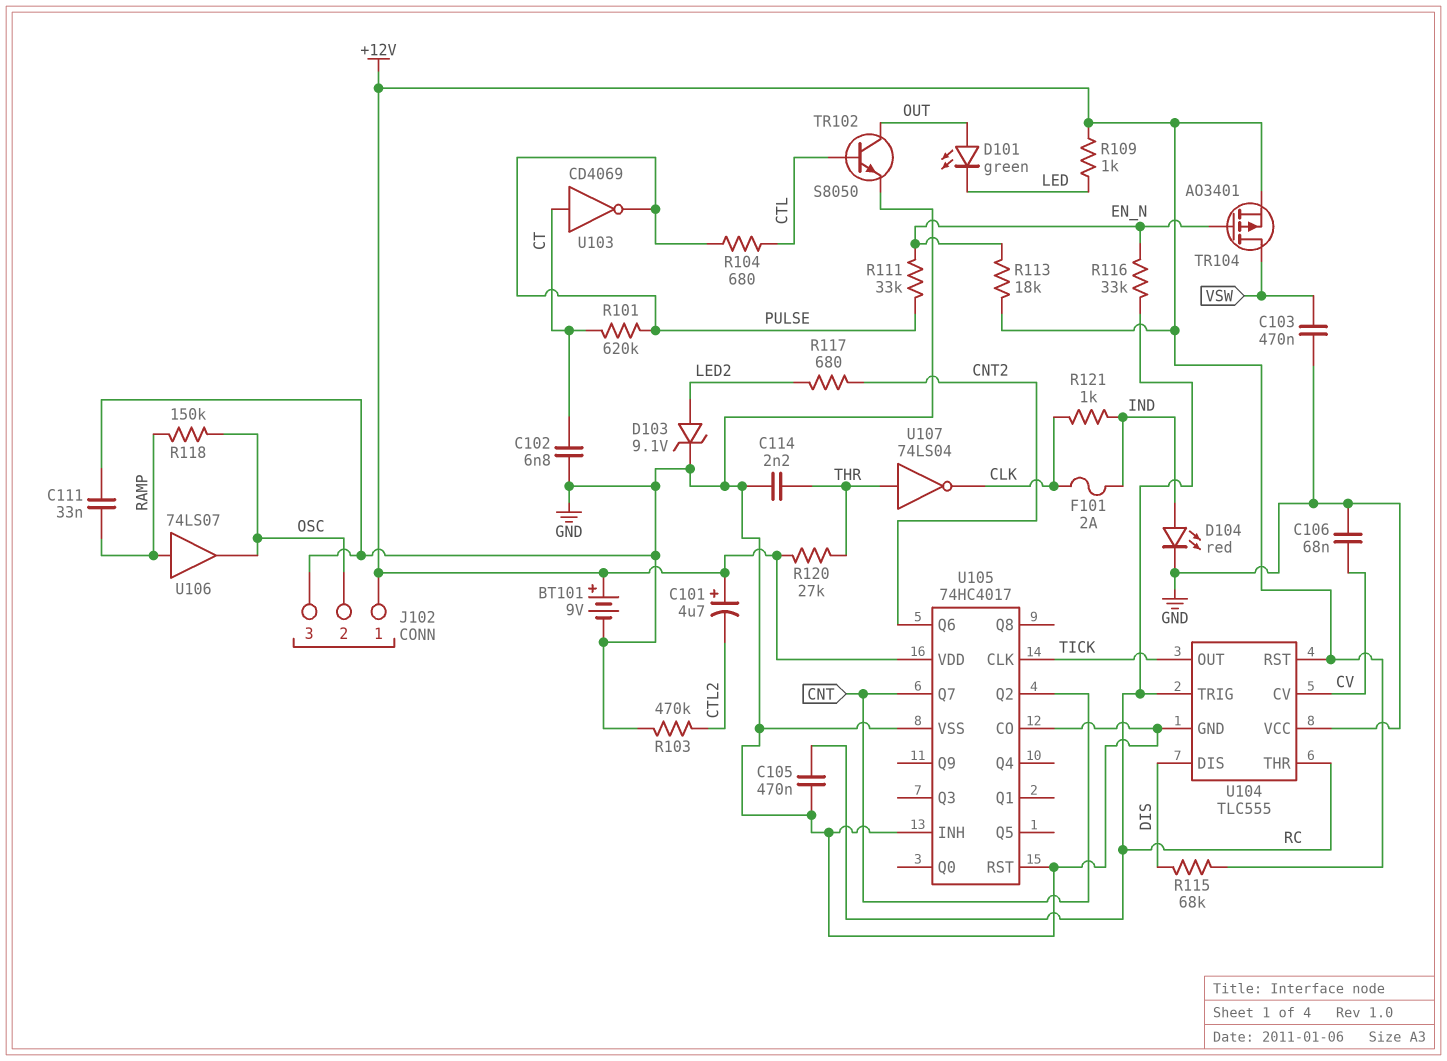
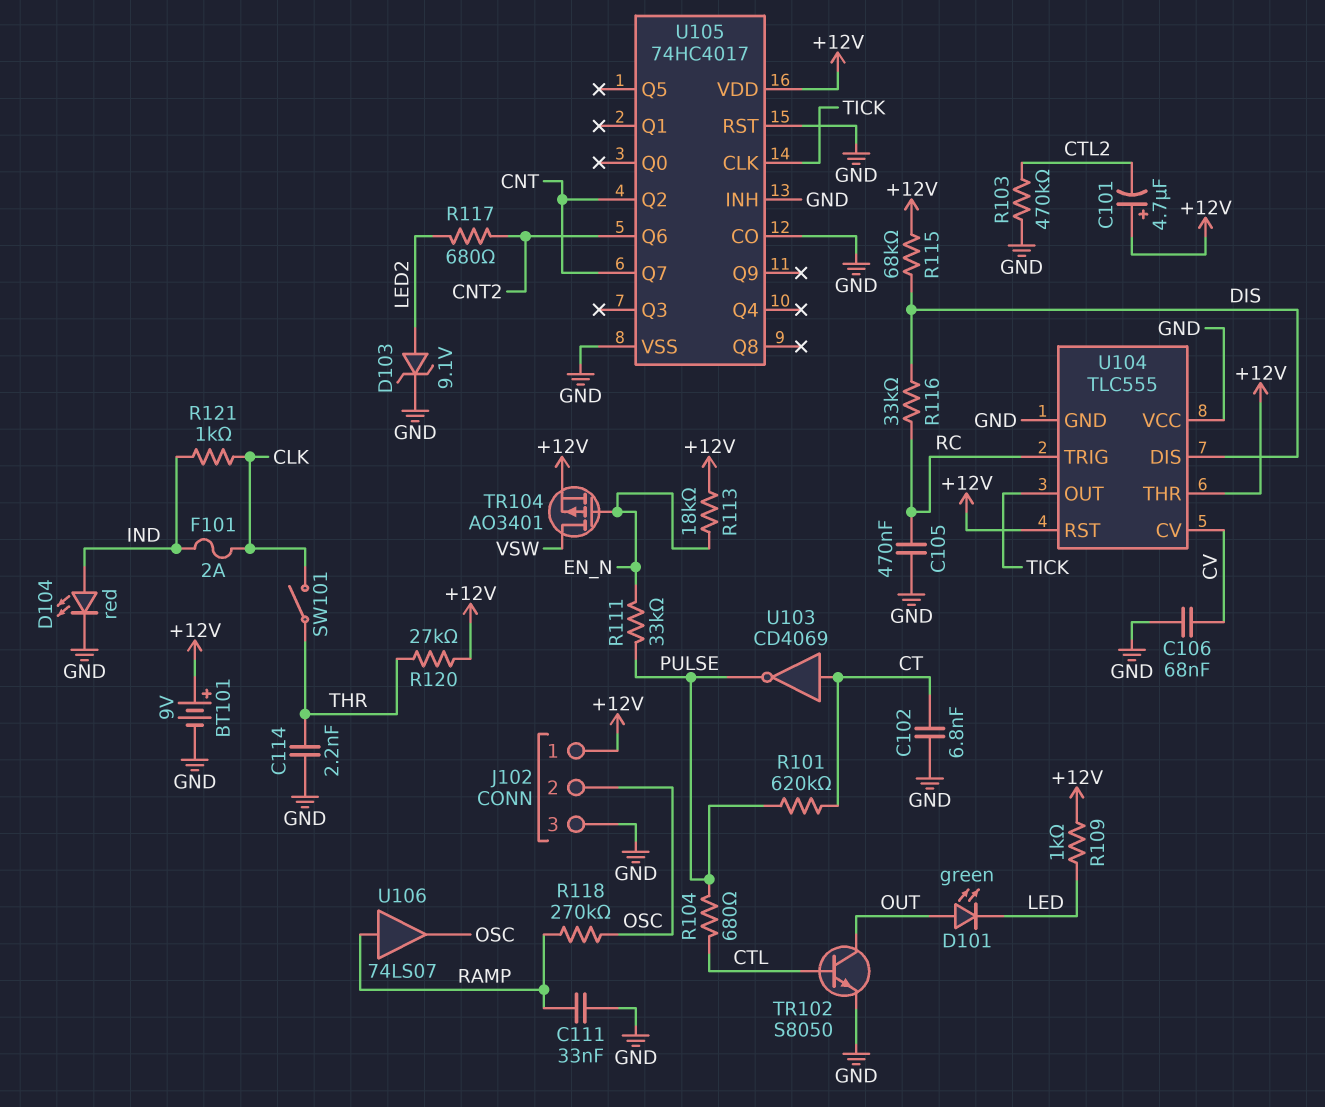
C103: 470nF (GND, VSW) -> none
R116: 33k (EN_N, RC) -> 33k (DIS, RC)
R118: 150k (OSC, RAMP) -> 270k (OSC, RAMP)
SW101: none -> switch (CLK, THR)
U104 pin THR: RC -> +12V
U107: NOT 74LS04 (in THR, out CLK) -> none

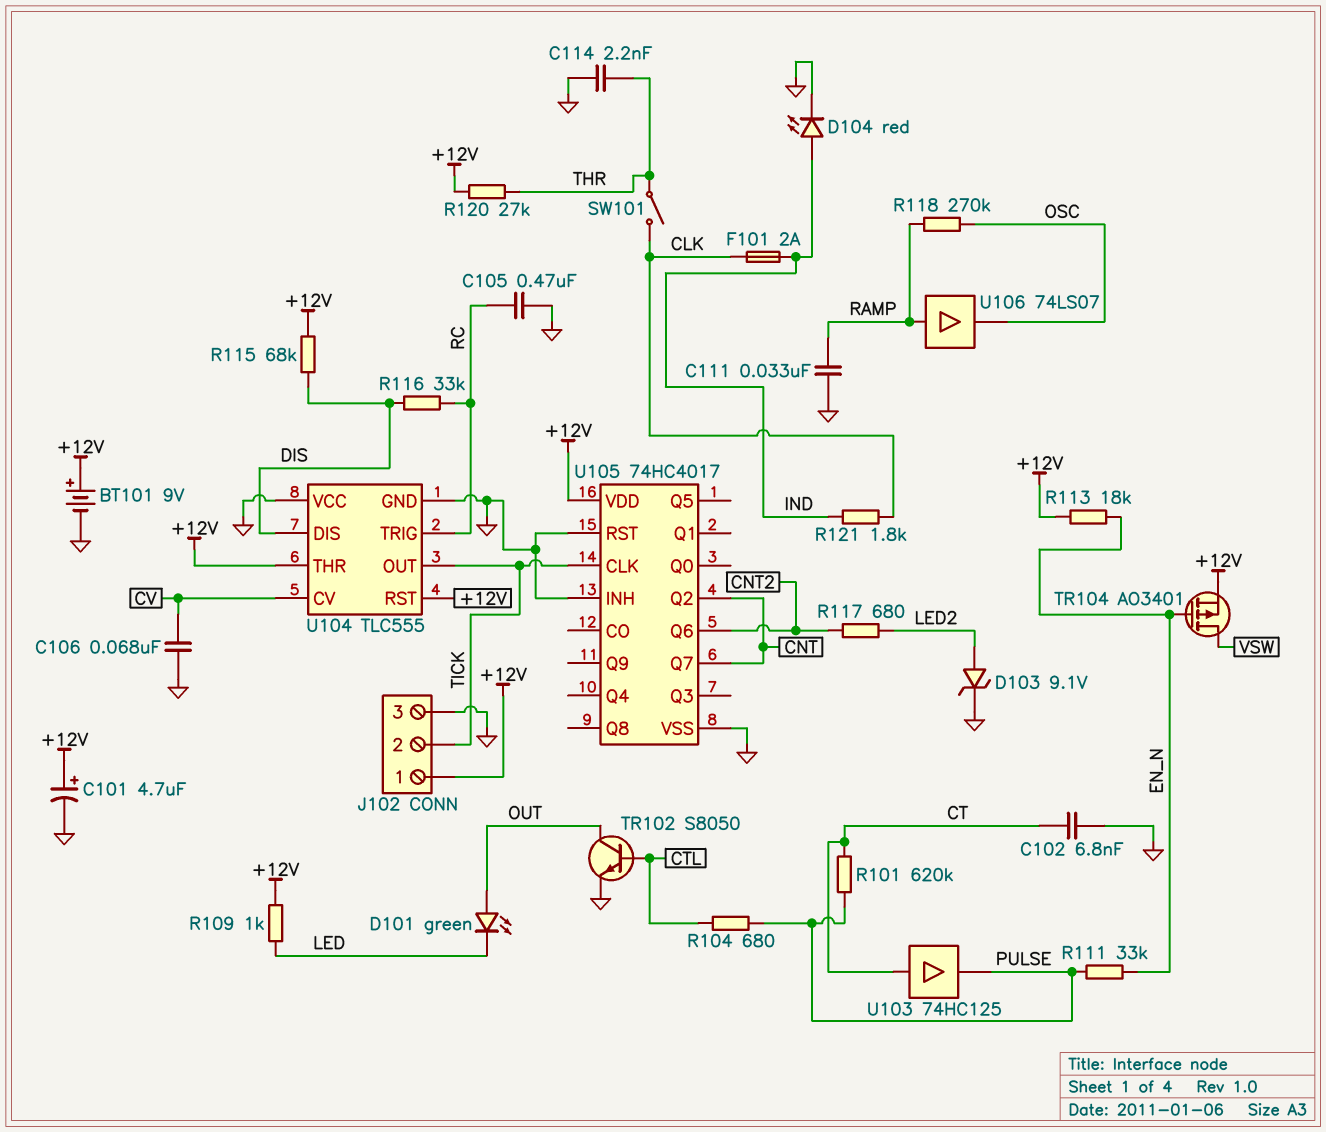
C101: 4.7uF (plus +12V, minus CTL2) -> 4.7uF (plus +12V, minus GND)
J102 pin 2: OSC -> TICK
R103: 470k (CTL2, GND) -> none
R121: 1k (CLK, IND) -> 1.8k (CLK, IND)
U103: NOT CD4069 (in CT, out PULSE) -> buffer 74HC125 (in CT, out PULSE)
U105 pin CO: GND -> none

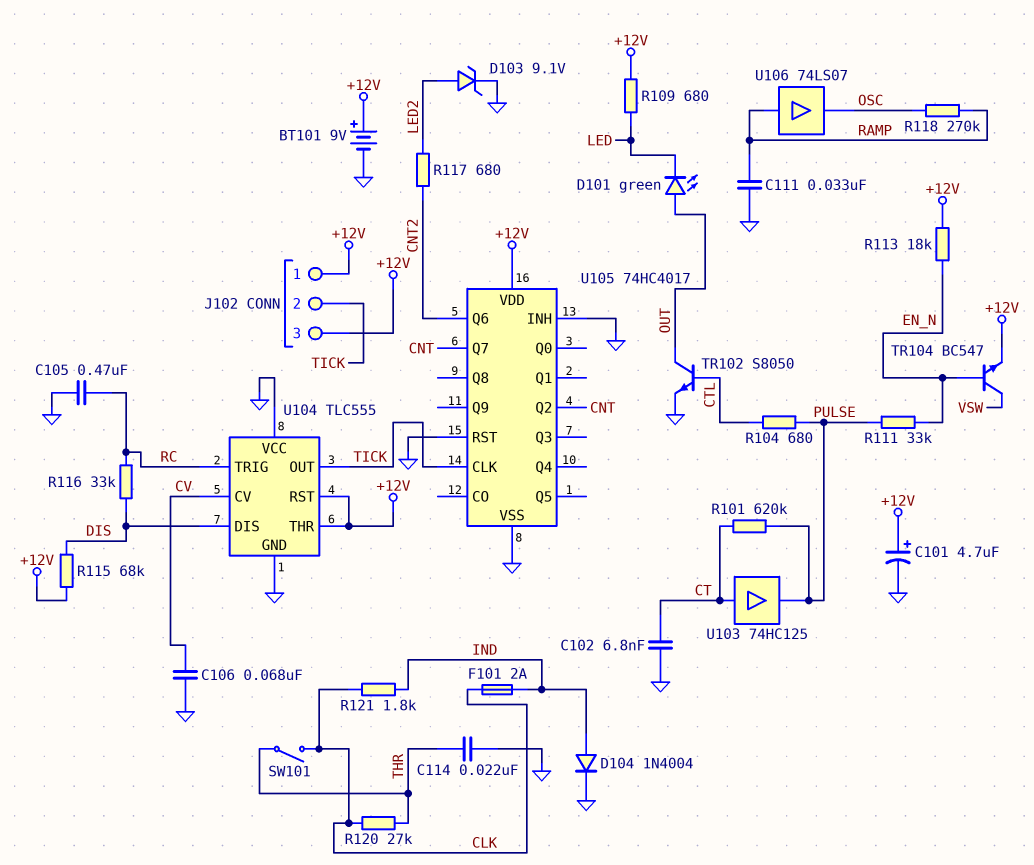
C114: 2.2nF (GND, THR) -> 22nF (GND, THR)
D104: LED red (A IND, K GND) -> diode 1N4004 (A IND, K GND)
J102 pin 3: GND -> +12V
R109: 1k (+12V, LED) -> 680 (+12V, LED)
R120: 27k (+12V, THR) -> 27k (CLK, THR)
TR104: PMOS AO3401 (G EN_N, D VSW, S +12V) -> NPN BC547 (B EN_N, C VSW, E +12V)

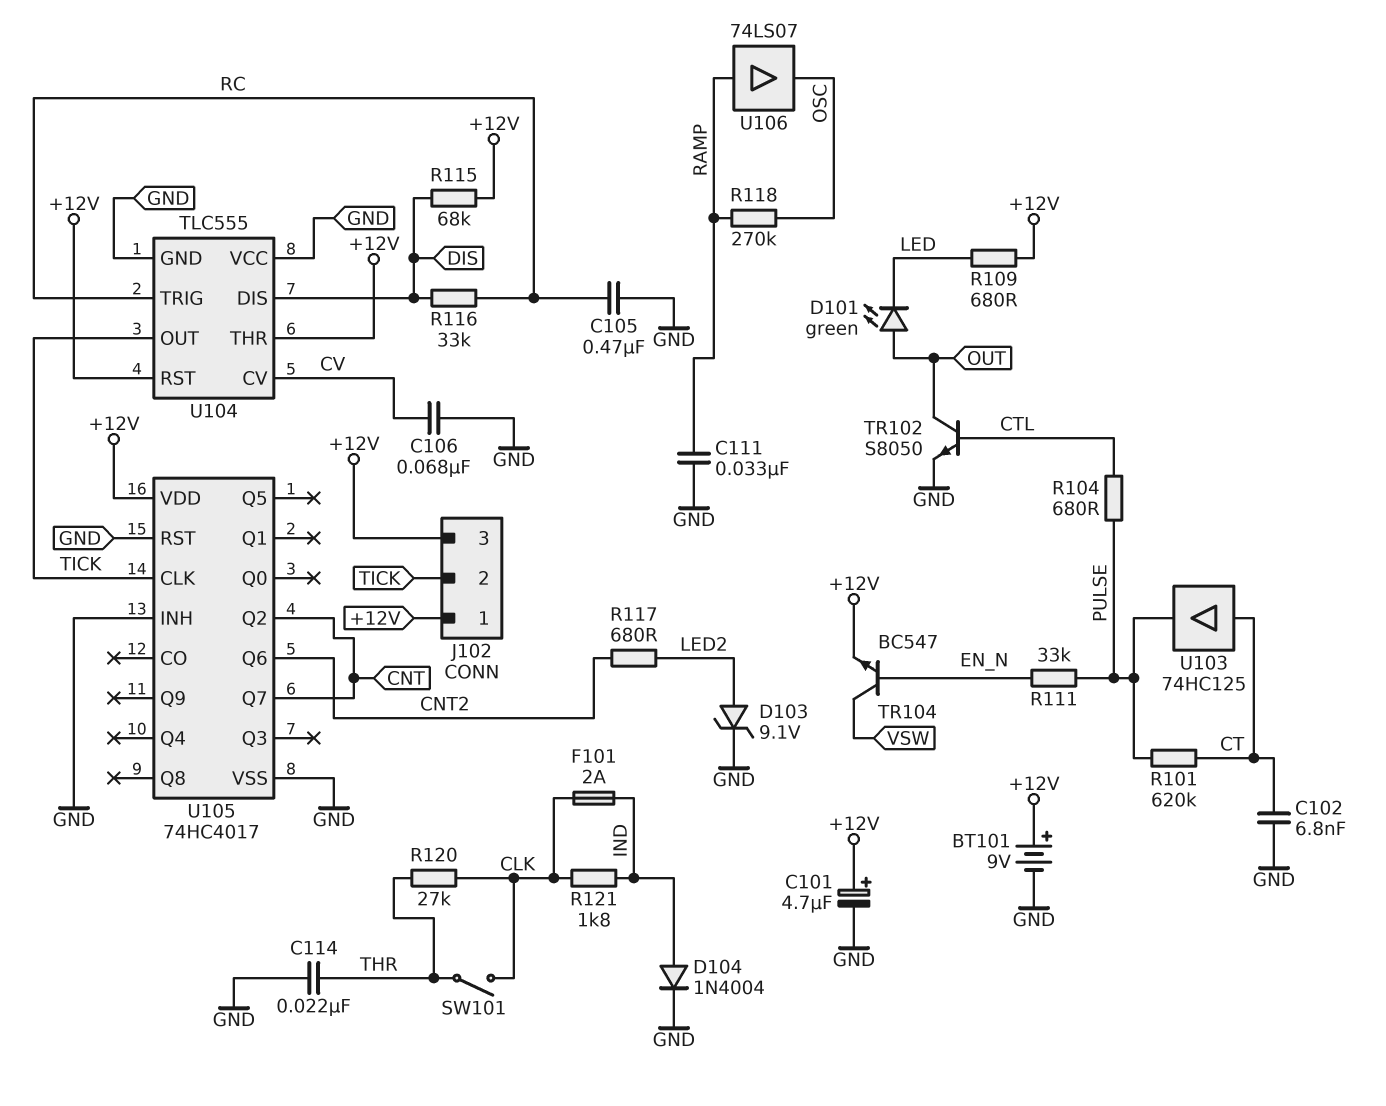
R113: 18k (+12V, EN_N) -> none

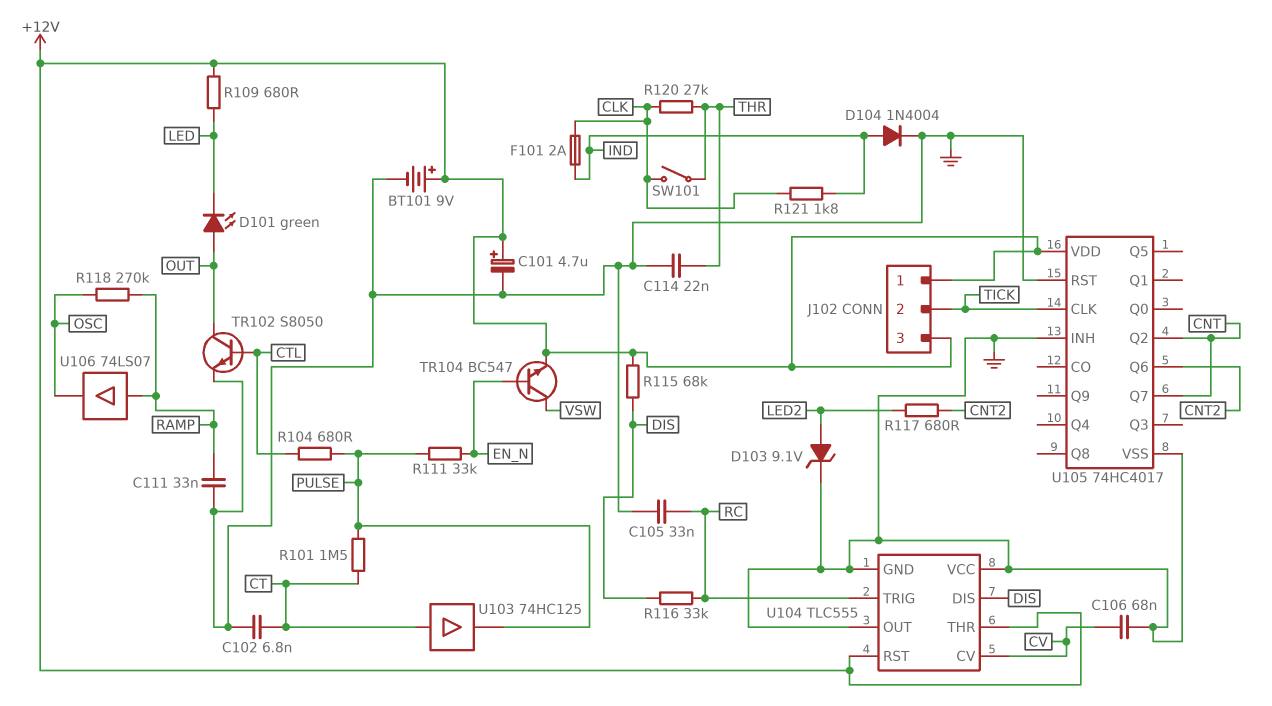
C105: 470nF (GND, RC) -> 33nF (GND, RC)
R101: 620k (CT, PULSE) -> 1.5M (CT, PULSE)
U104 pin OUT: TICK -> GND

